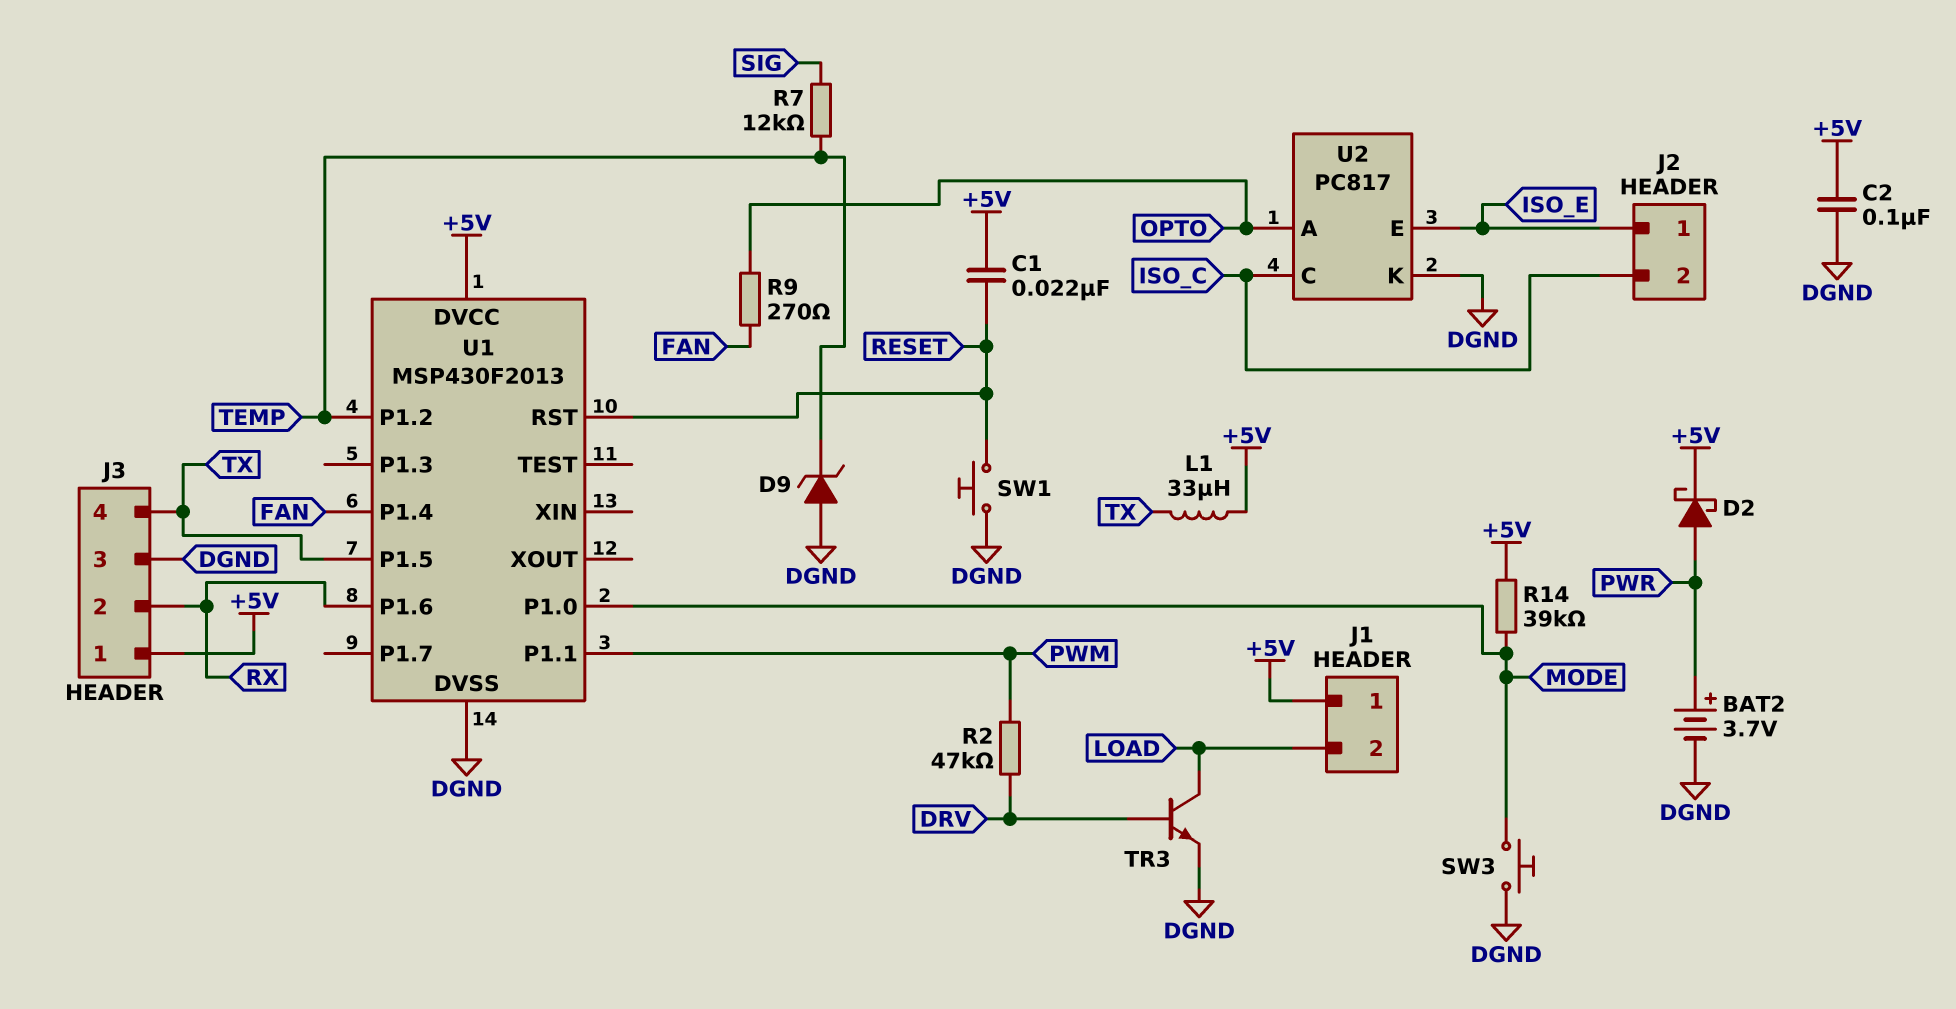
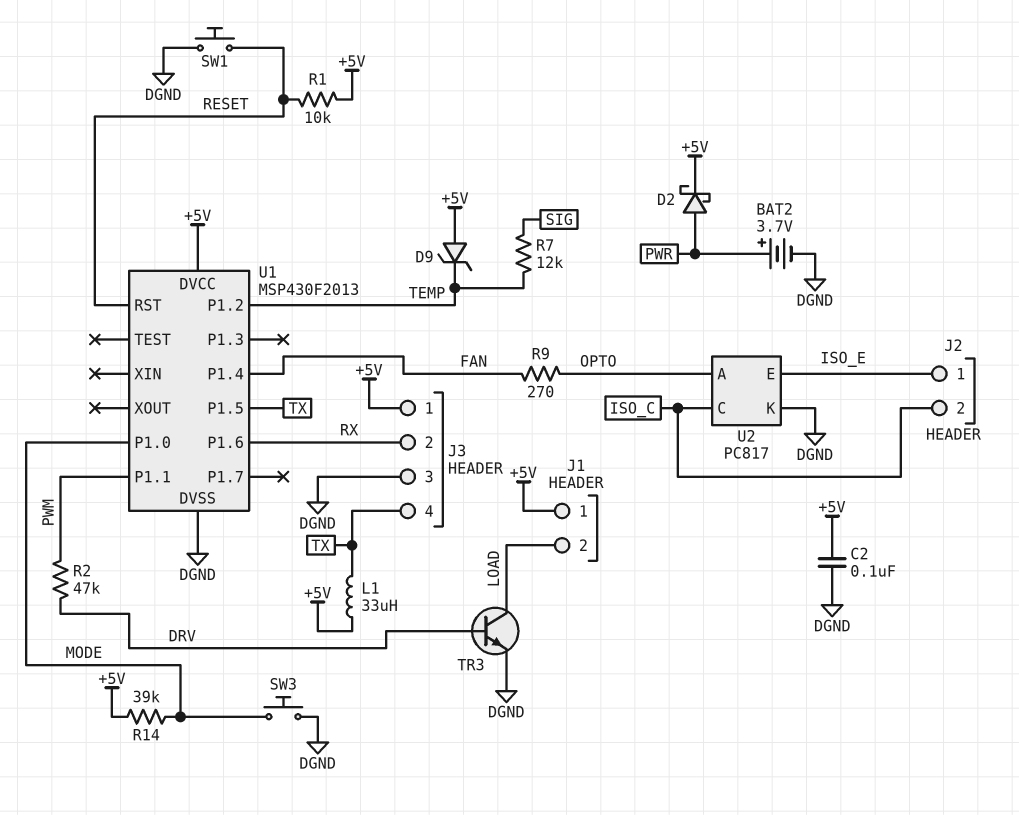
C1: 22nF (+5V, RESET) -> none
D9: zener (A DGND, K TEMP) -> zener (A +5V, K TEMP)
R1: none -> 10k (+5V, RESET)

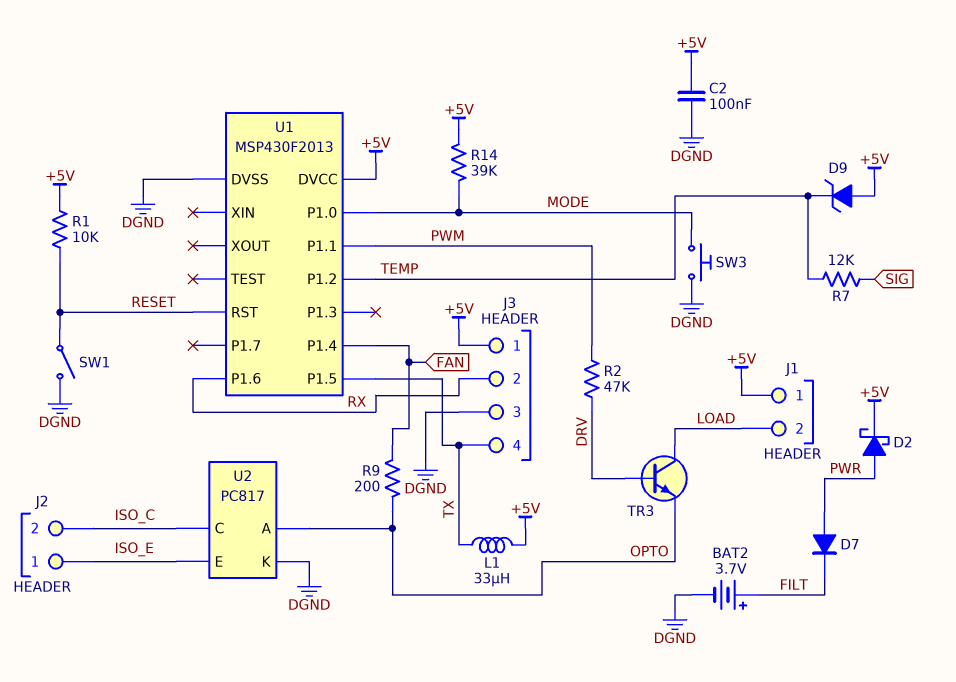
BAT2: 3.7V (plus PWR, minus DGND) -> 3.7V (plus FILT, minus DGND)
D7: none -> diode (A PWR, K FILT)
R9: 270 (FAN, OPTO) -> 200 (FAN, OPTO)
SW1: button (DGND, RESET) -> switch (DGND, RESET)
TR3: NPN (B DRV, C LOAD, E DGND) -> NPN (B DRV, C LOAD, E OPTO)

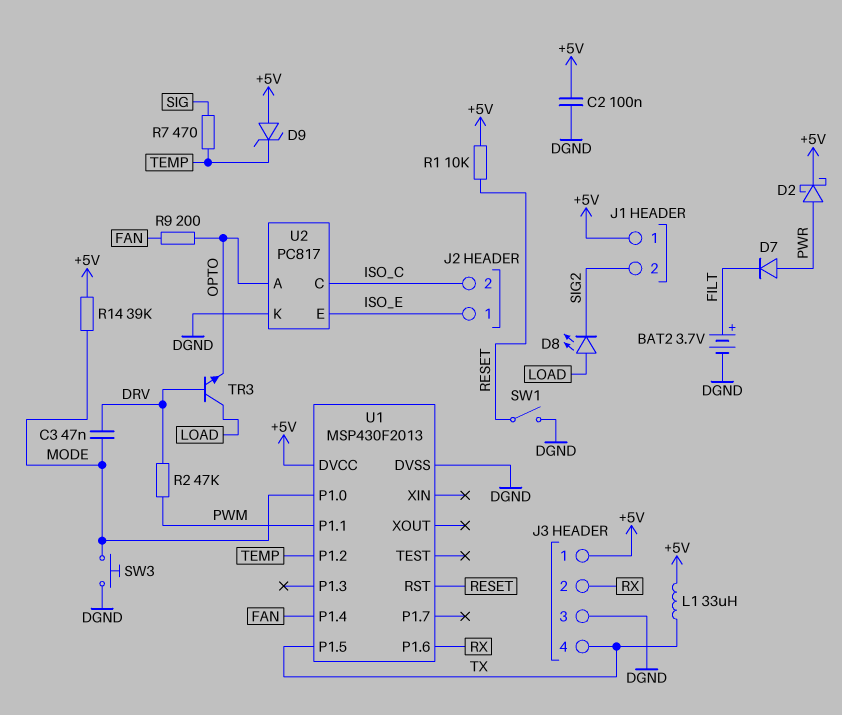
C3: none -> 47nF (DRV, MODE)
D8: none -> LED (A LOAD, K SIG2)
J1 pin 2: LOAD -> SIG2
R7: 12k (SIG, TEMP) -> 470 (SIG, TEMP)

